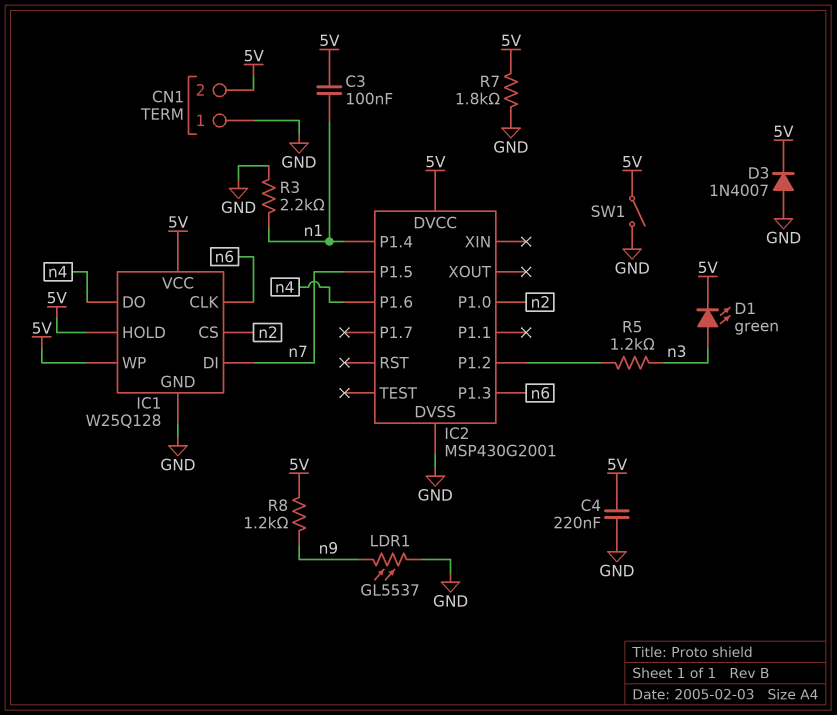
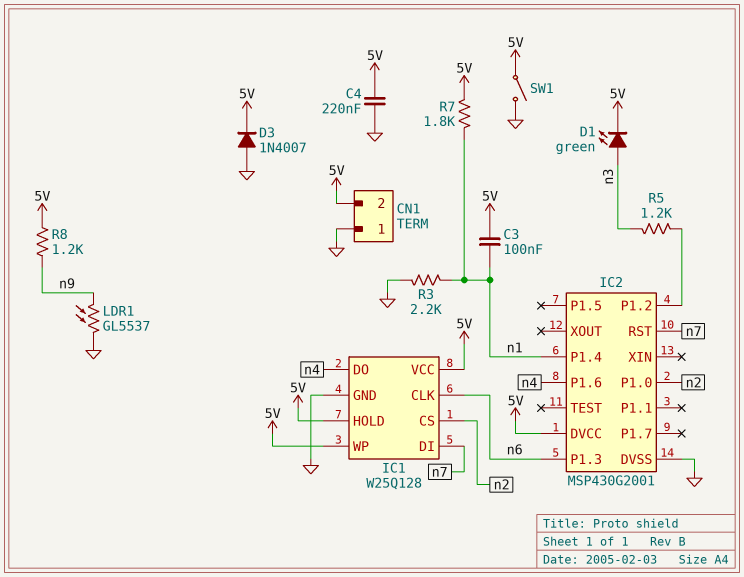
IC2 pin P1.5: n7 -> none
IC2 pin RST: none -> n7
R7: 1.8k (5V, GND) -> 1.8k (5V, n1)

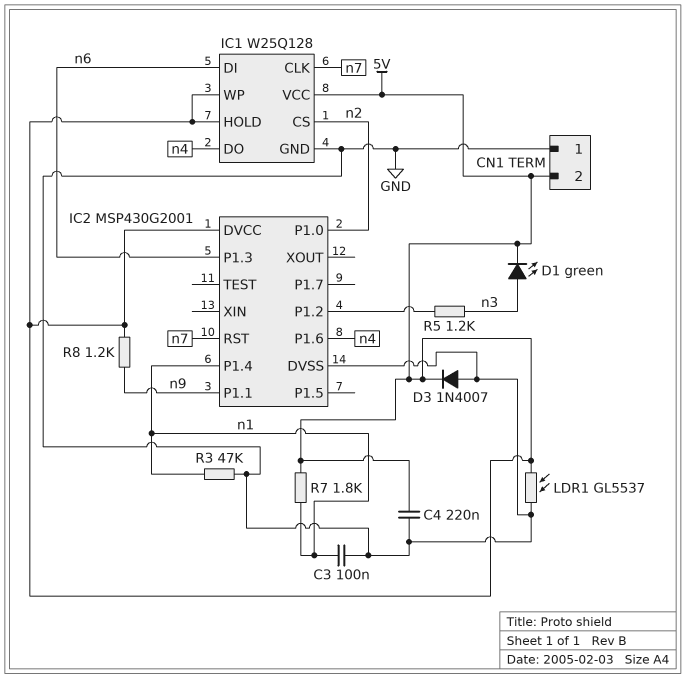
C3: 100nF (5V, n1) -> 100nF (GND, n1)
IC1 pin CLK: n6 -> n7
IC1 pin DI: n7 -> n6
IC2 pin P1.1: none -> n9
LDR1: GL5537 (GND, n9) -> GL5537 (5V, GND)
R3: 2.2k (GND, n1) -> 47k (GND, n1)
SW1: switch (5V, GND) -> none

